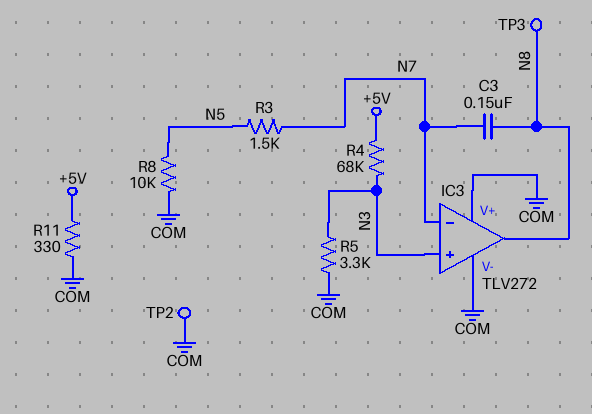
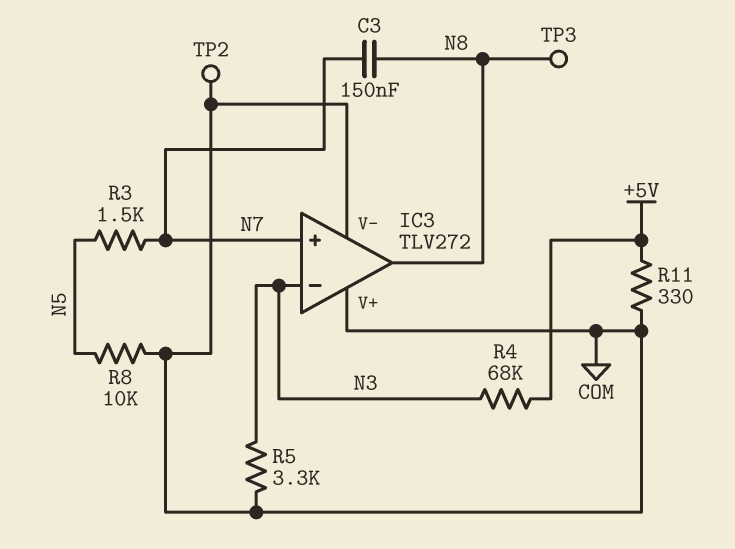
IC3 pin in+: N3 -> N7
IC3 pin in-: N7 -> N3

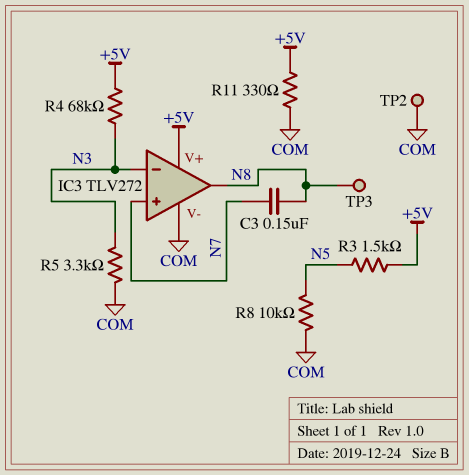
IC3 pin V+: COM -> +5V
R3: 1.5k (N5, N7) -> 1.5k (+5V, N5)

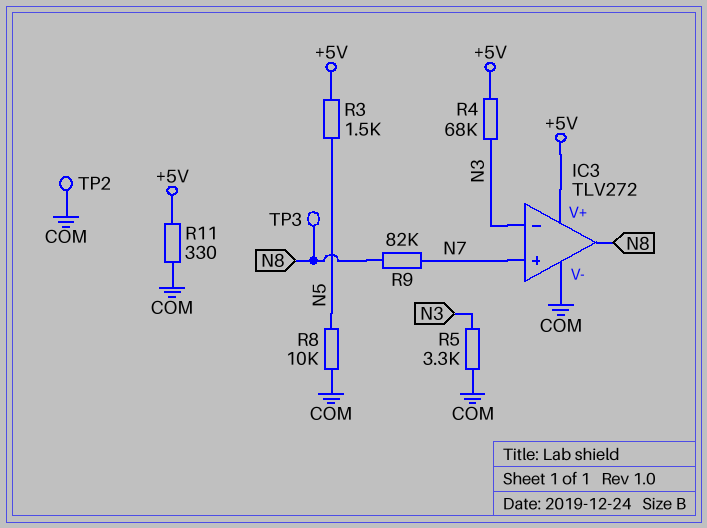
C3: 150nF (N7, N8) -> none
R9: none -> 82k (N7, N8)

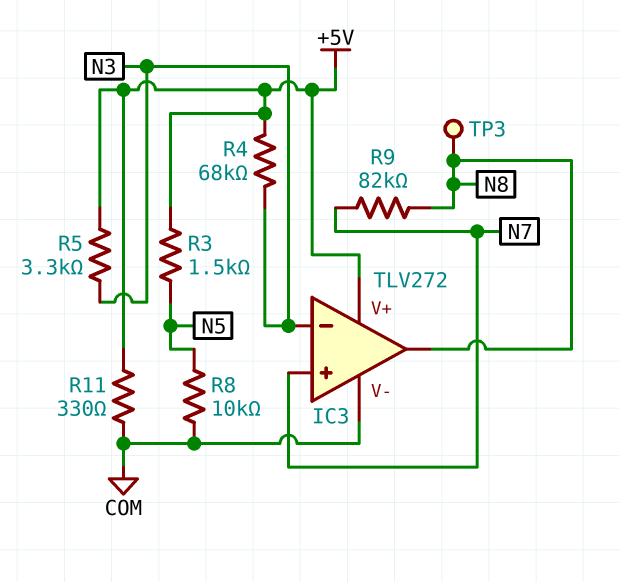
R5: 3.3k (COM, N3) -> 3.3k (+5V, N3)
TP2: test point (COM) -> none

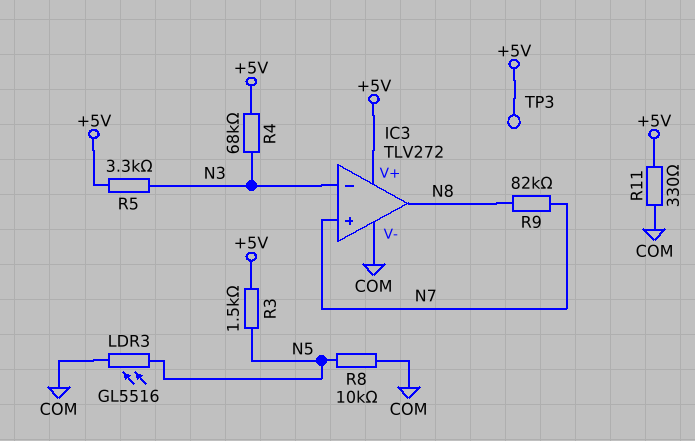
LDR3: none -> GL5516 (COM, N5)
TP3: test point (N8) -> test point (+5V)

